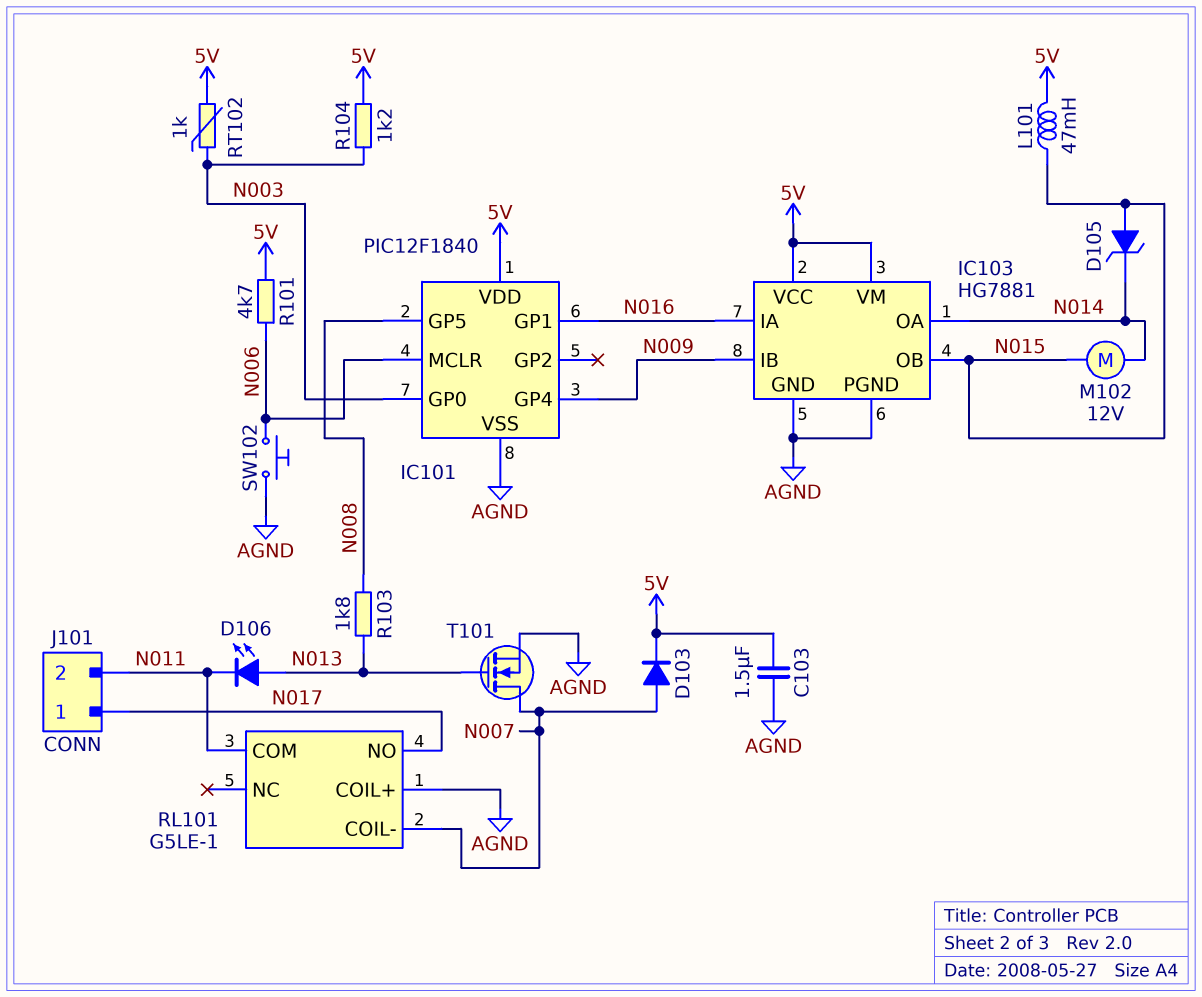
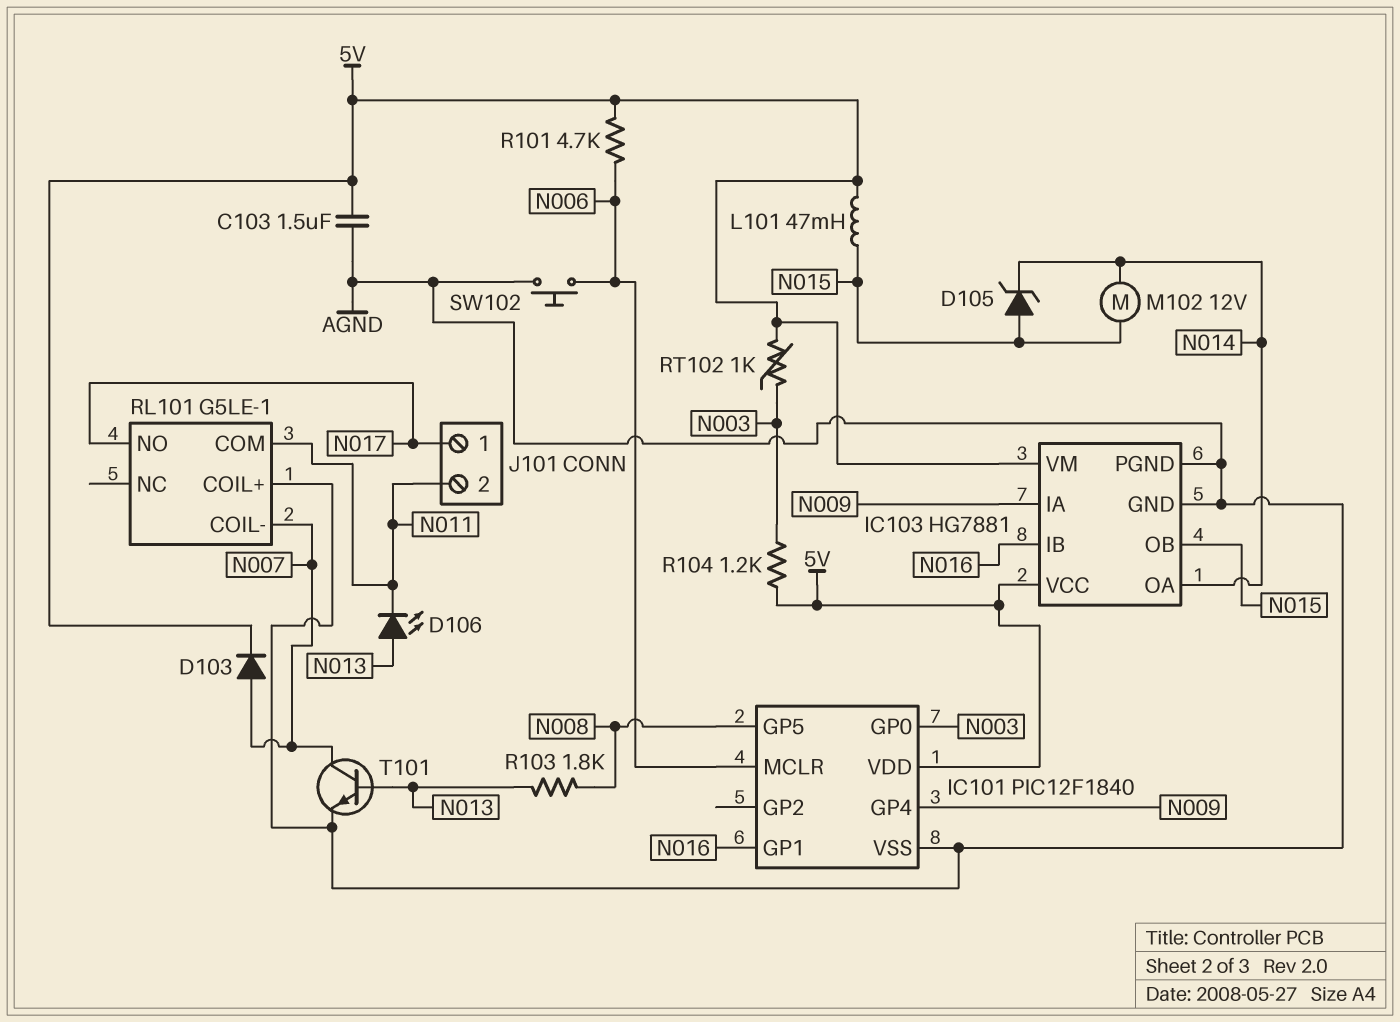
IC103 pin IA: N016 -> N009
IC103 pin IB: N009 -> N016
T101: NMOS (G N013, D N007, S AGND) -> NPN (B N013, C N007, E AGND)

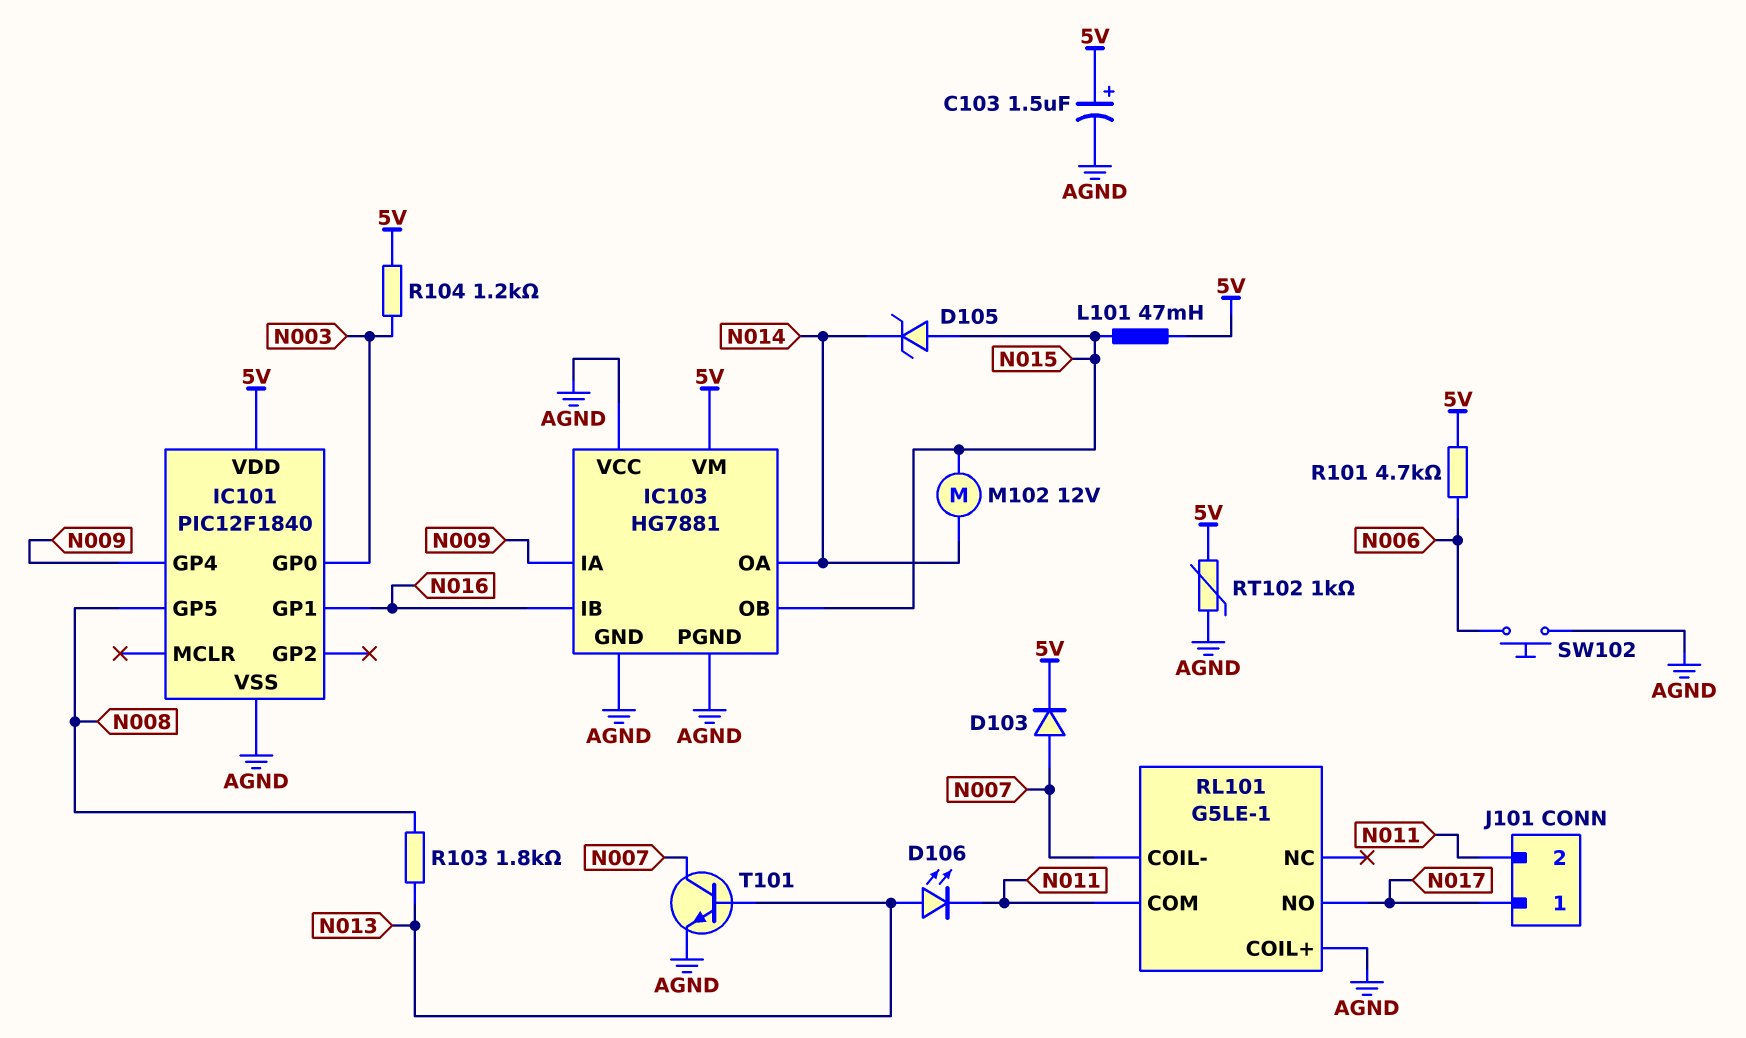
C103: 1.5uF (5V, AGND) -> 1.5uF (plus 5V, minus AGND)
IC101 pin MCLR: N006 -> none
IC103 pin VCC: 5V -> AGND
RT102: 1k (5V, N003) -> 1k (5V, AGND)

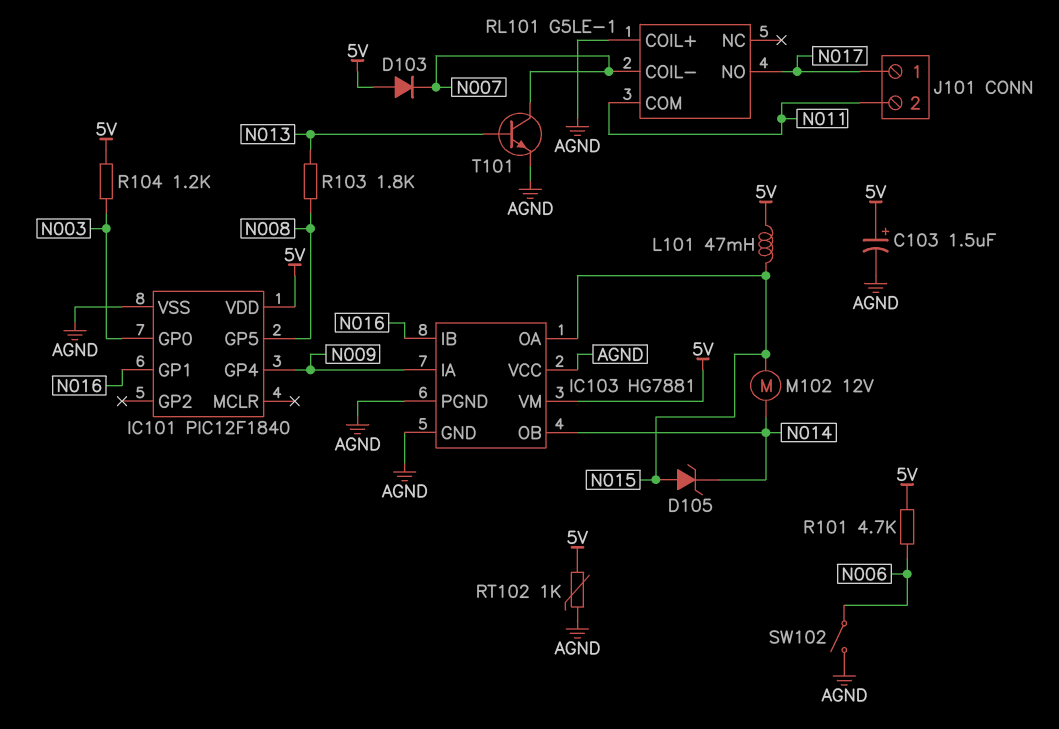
D103: diode (A N007, K 5V) -> diode (A 5V, K N007)
D106: LED (A N013, K N011) -> none
IC103 pin OA: N014 -> N015
IC103 pin OB: N015 -> N014
SW102: button (AGND, N006) -> switch (AGND, N006)

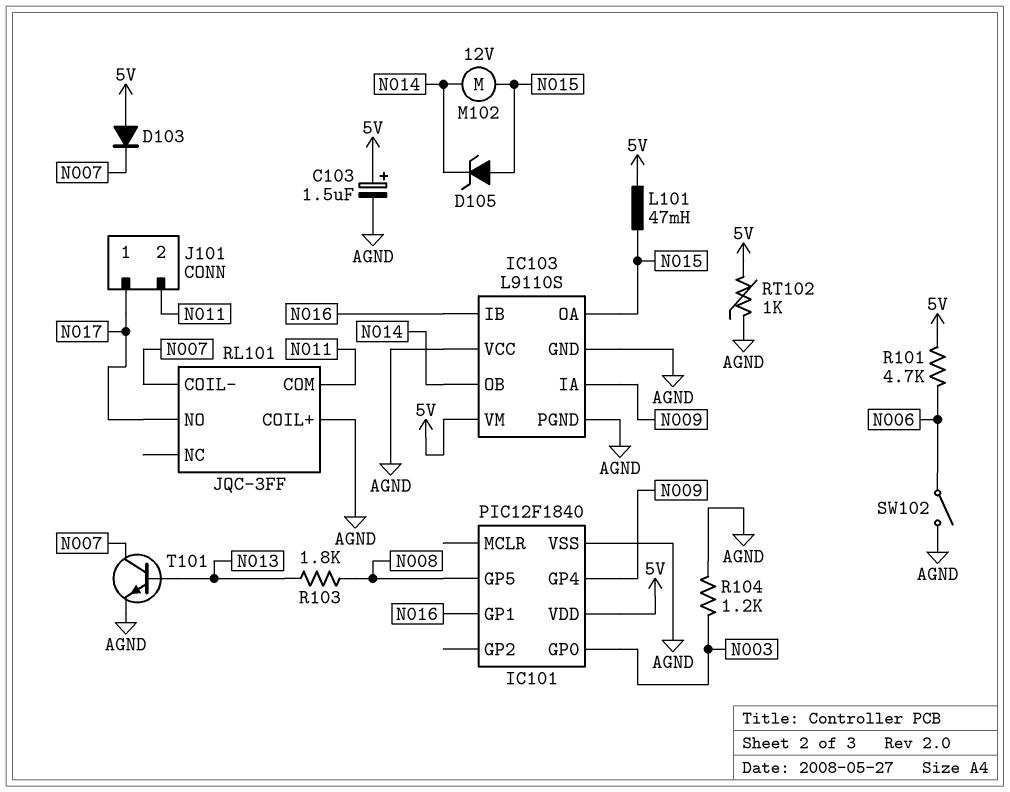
IC103: HG7881 -> L9110S
R104: 1.2k (5V, N003) -> 1.2k (AGND, N003)
RL101: G5LE-1 -> JQC-3FF

